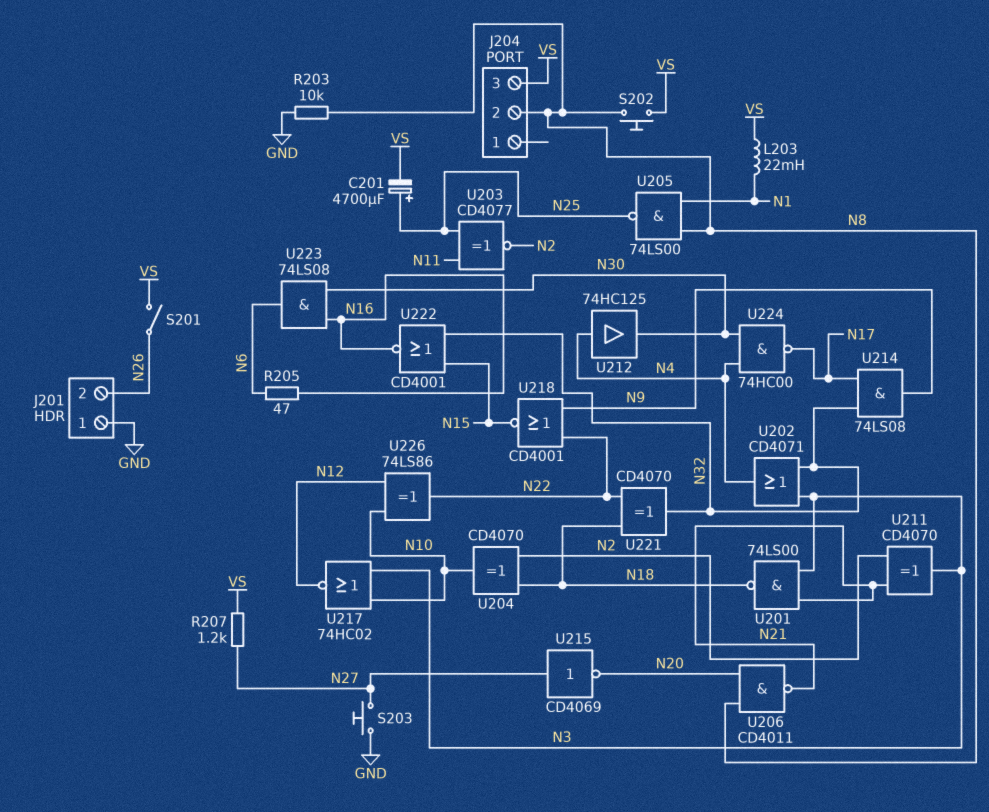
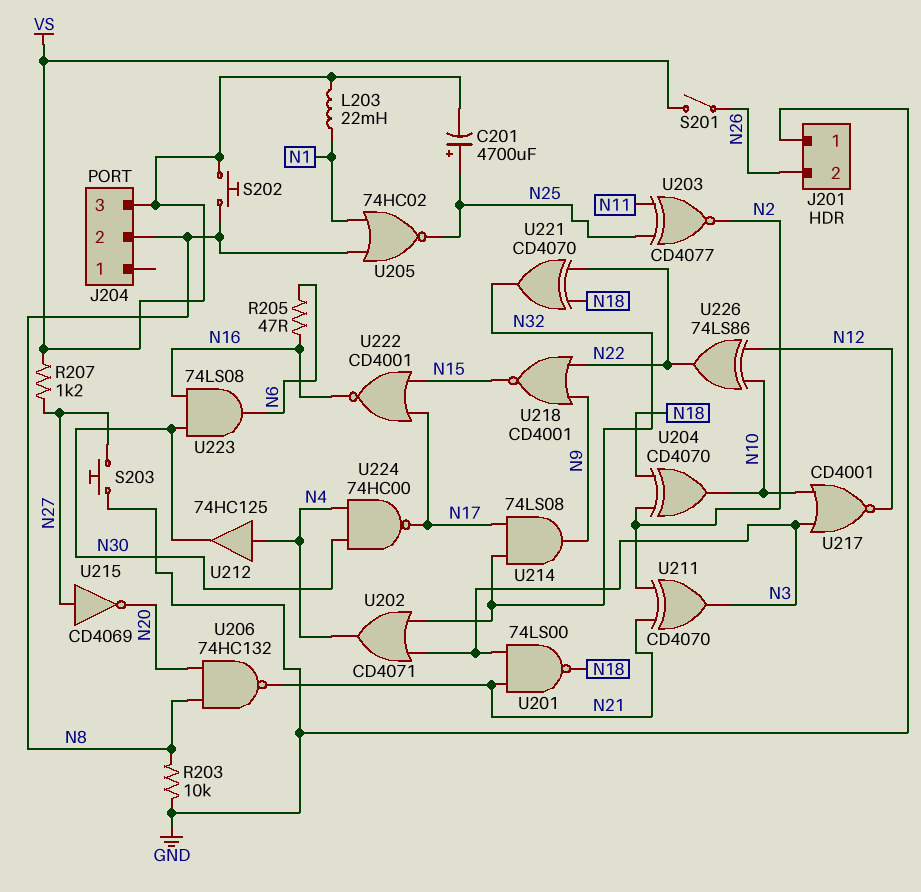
U205: NAND 74LS00 (in N1, in N8, out N25) -> NOR 74HC02 (in N1, in N8, out N25)
U206: NAND CD4011 (in N8, in N20, out N21) -> NAND 74HC132 (in N8, in N20, out N21)
U217: NOR 74HC02 (in N3, in N10, out N12) -> NOR CD4001 (in N3, in N10, out N12)
U222: NOR CD4001 (in N15, in N32, out N16) -> NOR CD4001 (in N15, in N17, out N16)

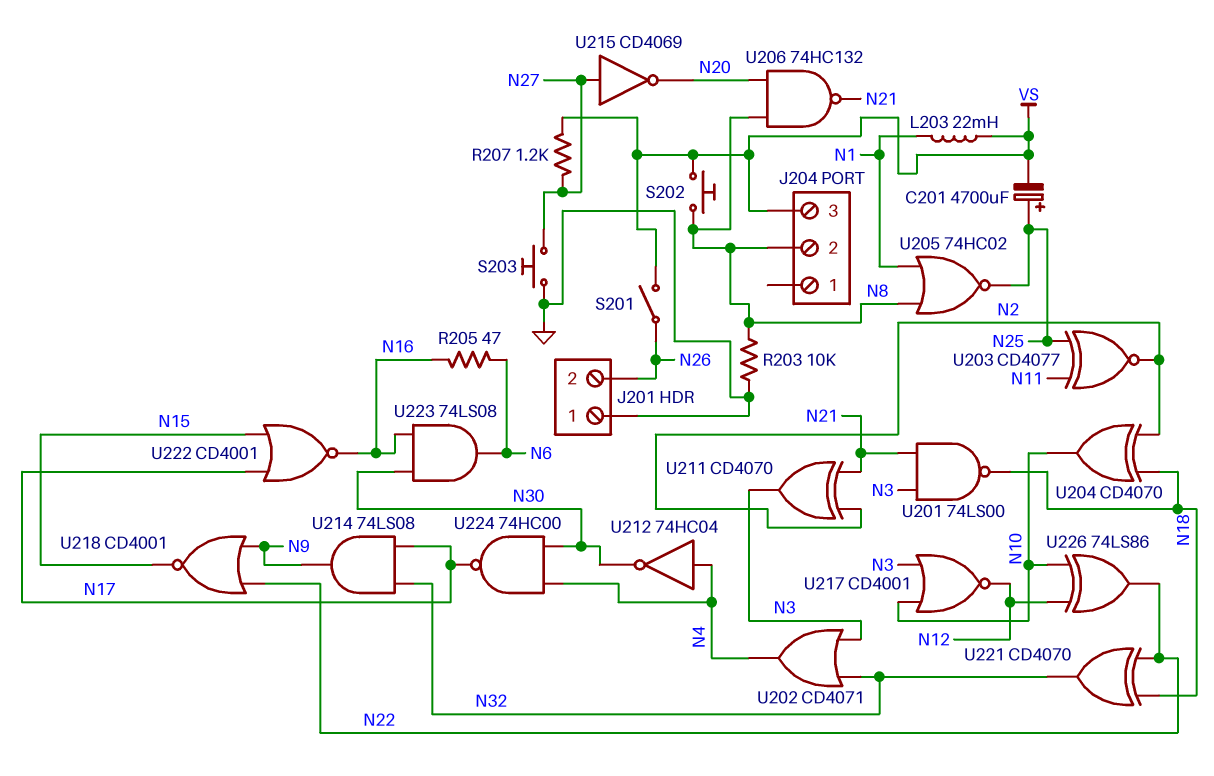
U212: buffer 74HC125 (in N4, out N30) -> NOT 74HC04 (in N4, out N30)

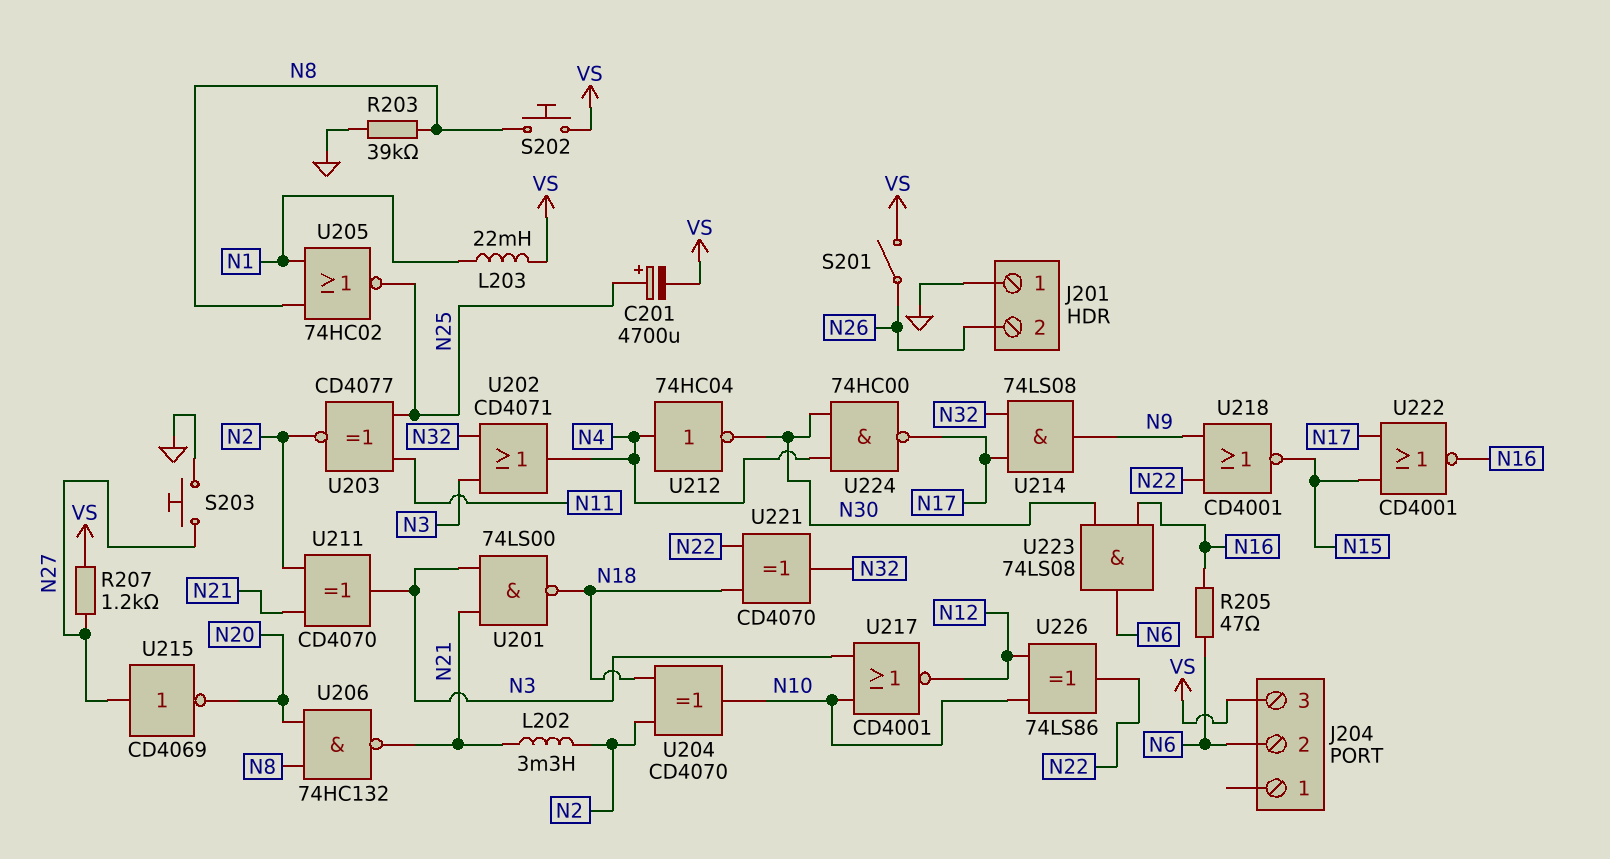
J204 pin 2: N8 -> N6
L202: none -> 3.3mH (N2, N21)
R203: 10k (GND, N8) -> 39k (GND, N8)

